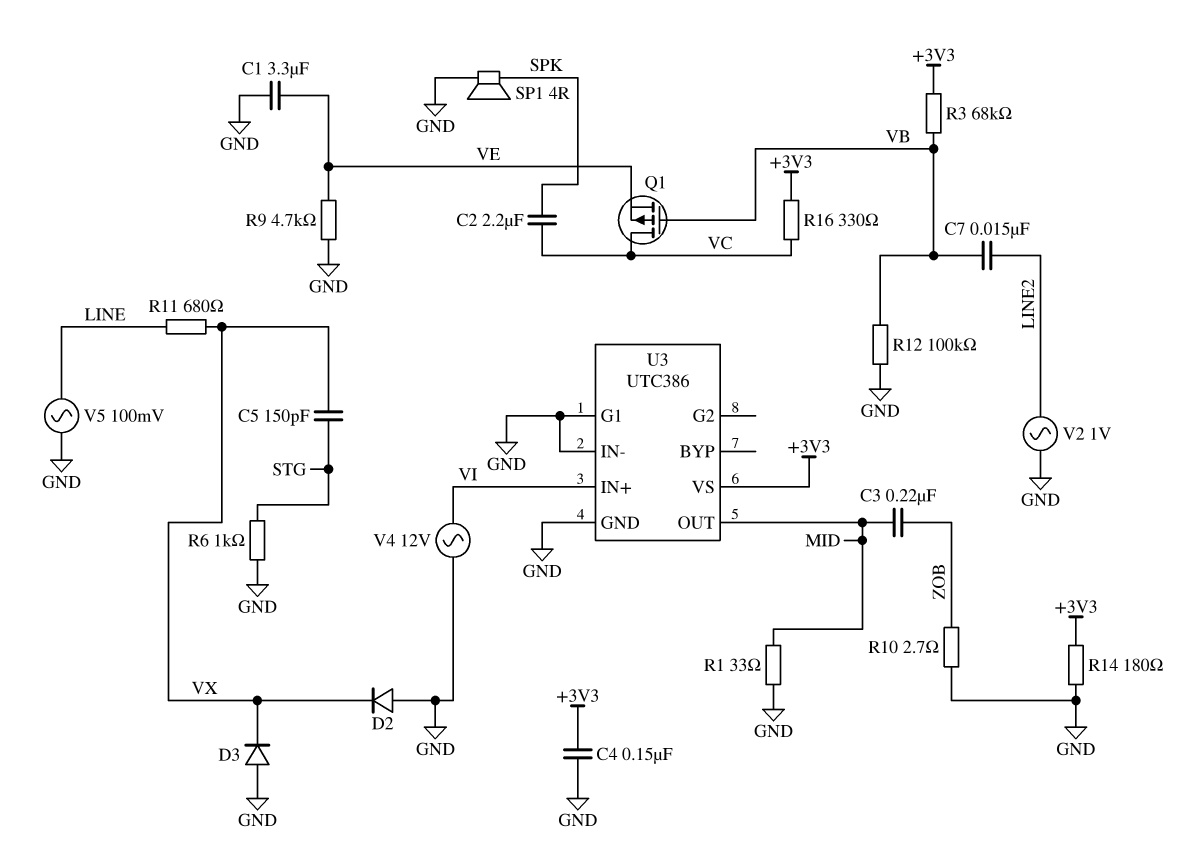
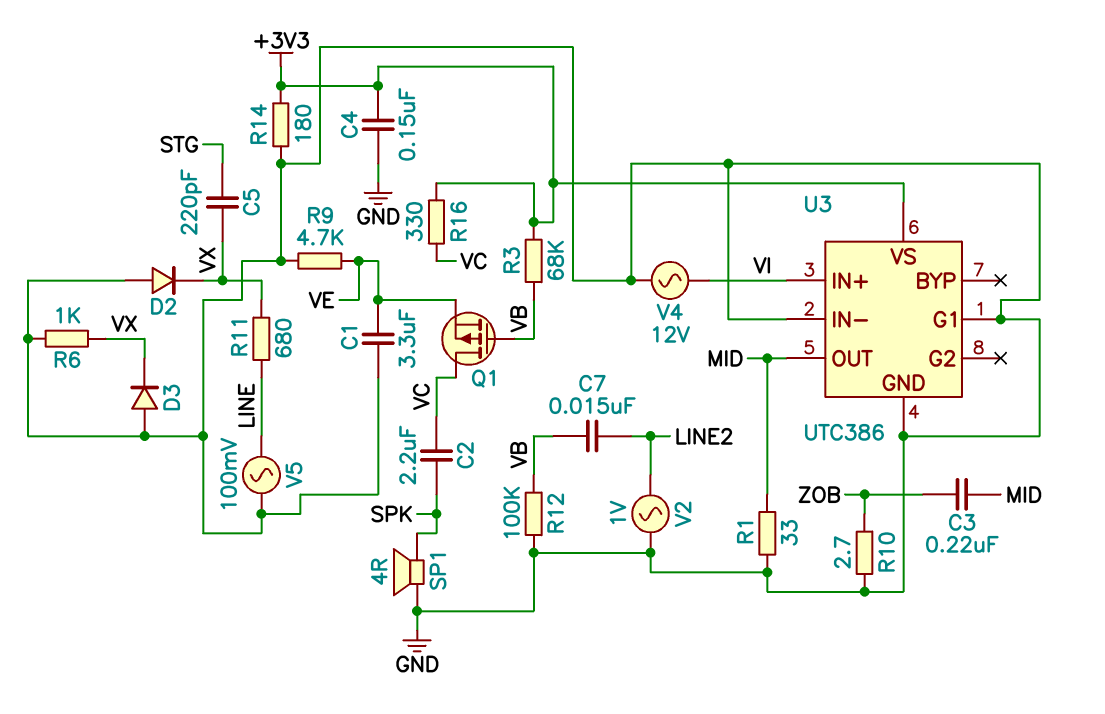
C5: 150pF (STG, VX) -> 220pF (STG, VX)
R6: 1k (GND, STG) -> 1k (GND, VX)

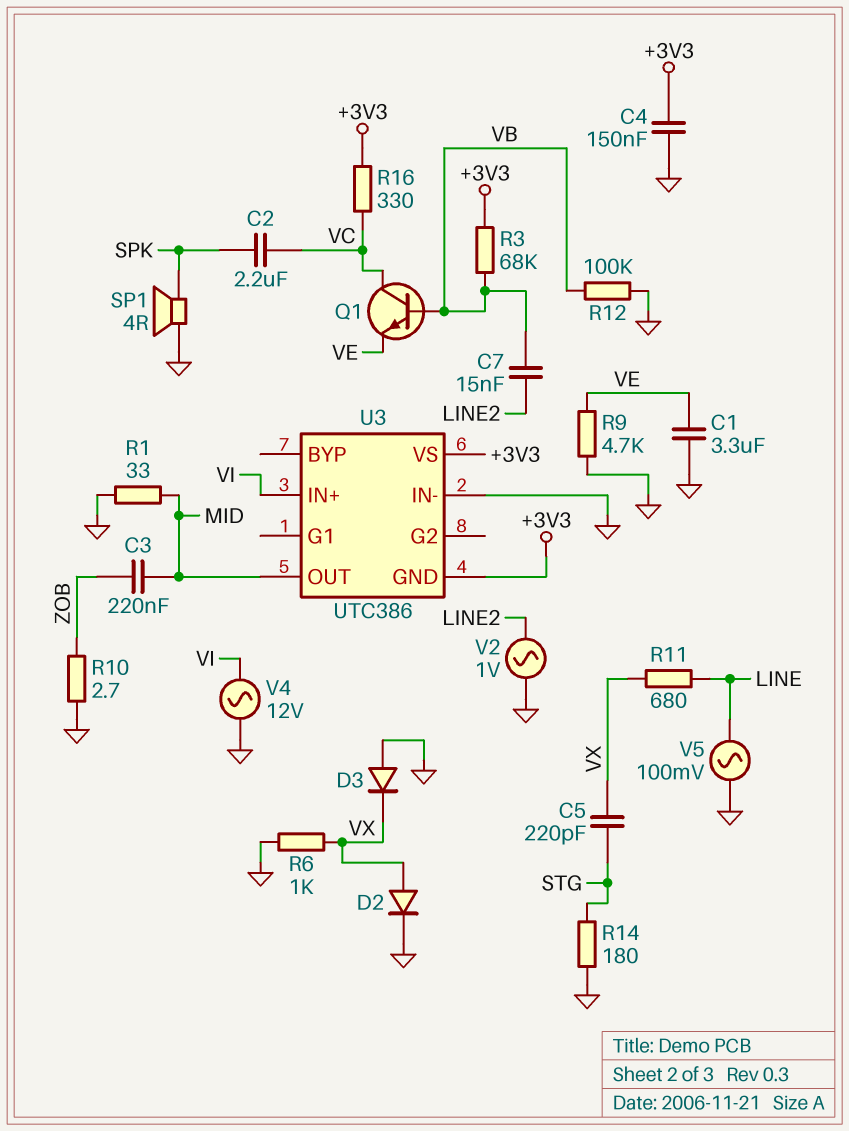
D2: diode (A GND, K VX) -> diode (A VX, K GND)
Q1: PMOS (G VB, D VC, S VE) -> NPN (B VB, C VC, E VE)
R14: 180 (+3V3, GND) -> 180 (GND, STG)
U3 pin G1: GND -> none
U3 pin GND: GND -> +3V3

